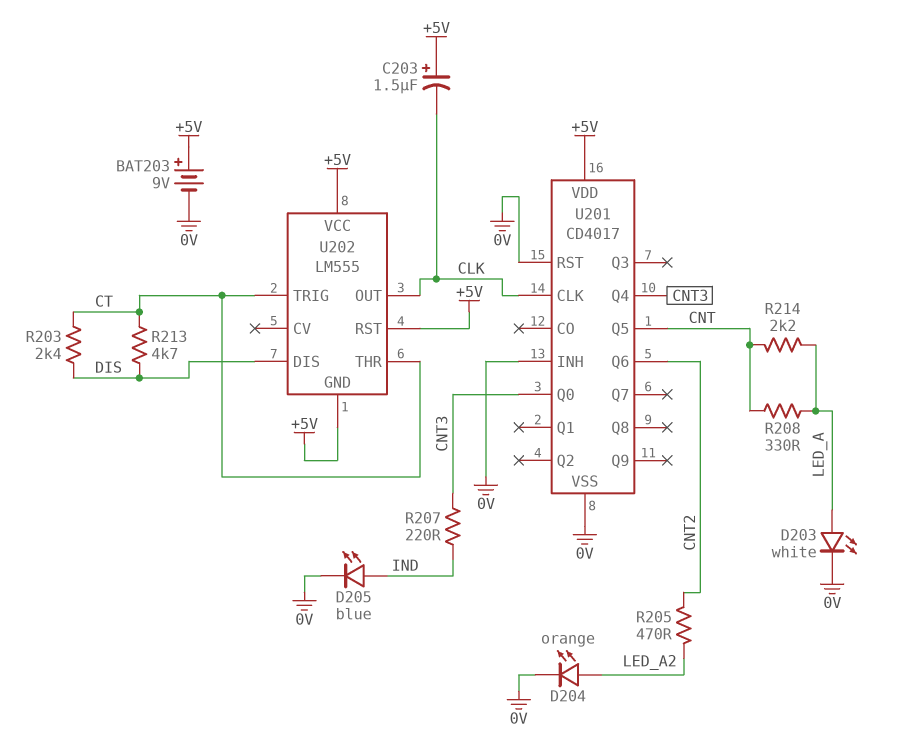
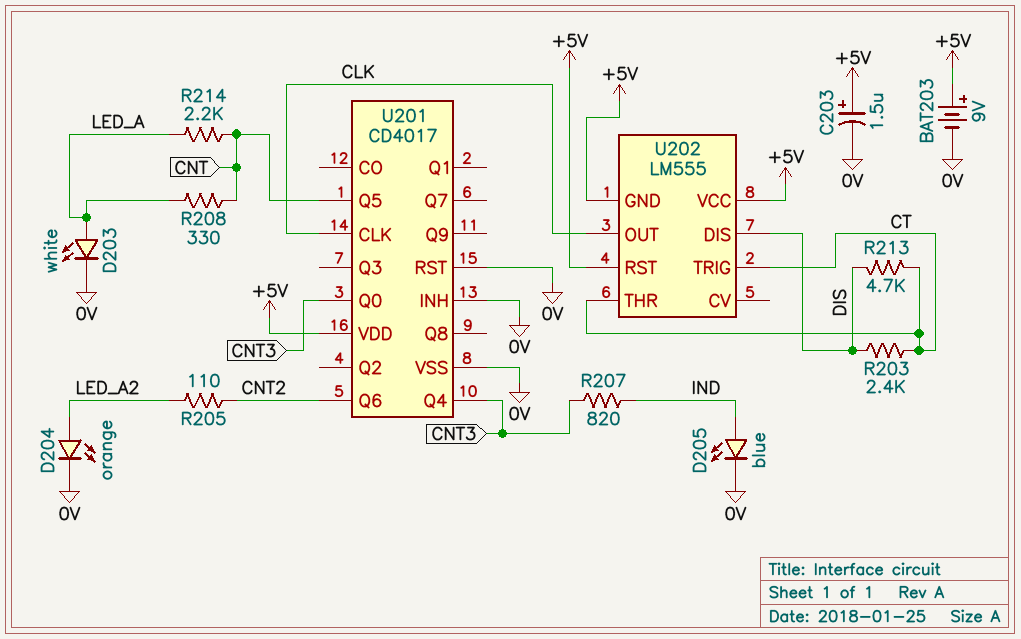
C203: 1.5uF (plus +5V, minus CLK) -> 1.5uF (plus +5V, minus 0V)
R205: 470 (CNT2, LED_A2) -> 110 (CNT2, LED_A2)
R207: 220 (CNT3, IND) -> 820 (CNT3, IND)

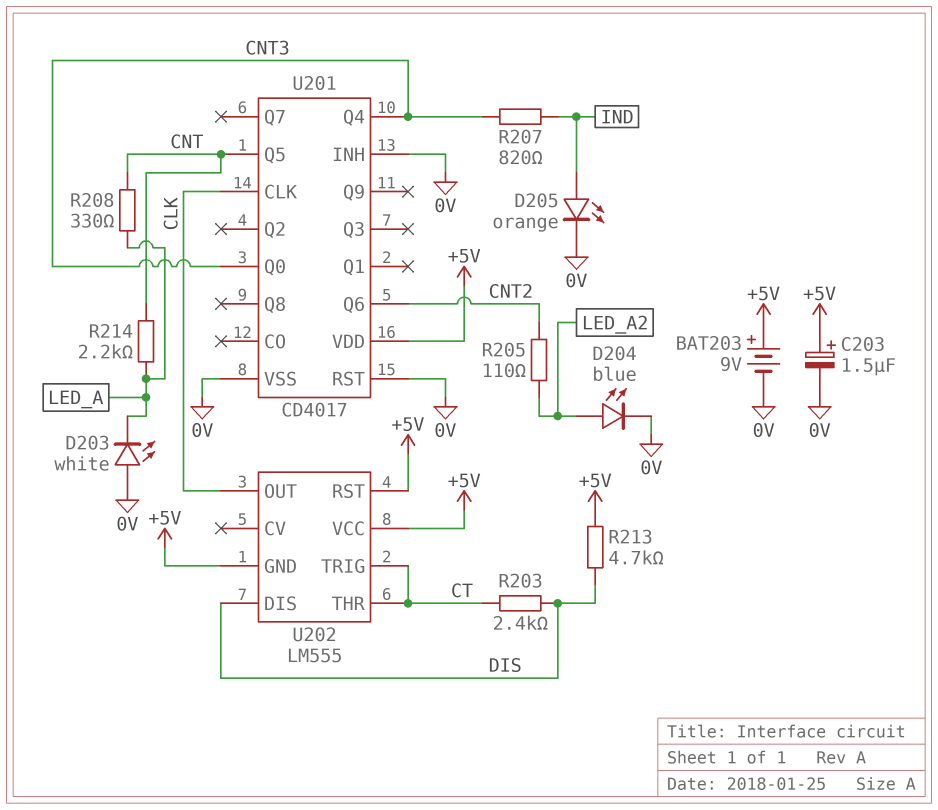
D203: LED white (A LED_A, K 0V) -> LED white (A 0V, K LED_A)
D204: LED orange (A LED_A2, K 0V) -> LED blue (A LED_A2, K 0V)
D205: LED blue (A IND, K 0V) -> LED orange (A IND, K 0V)
R213: 4.7k (CT, DIS) -> 4.7k (+5V, DIS)

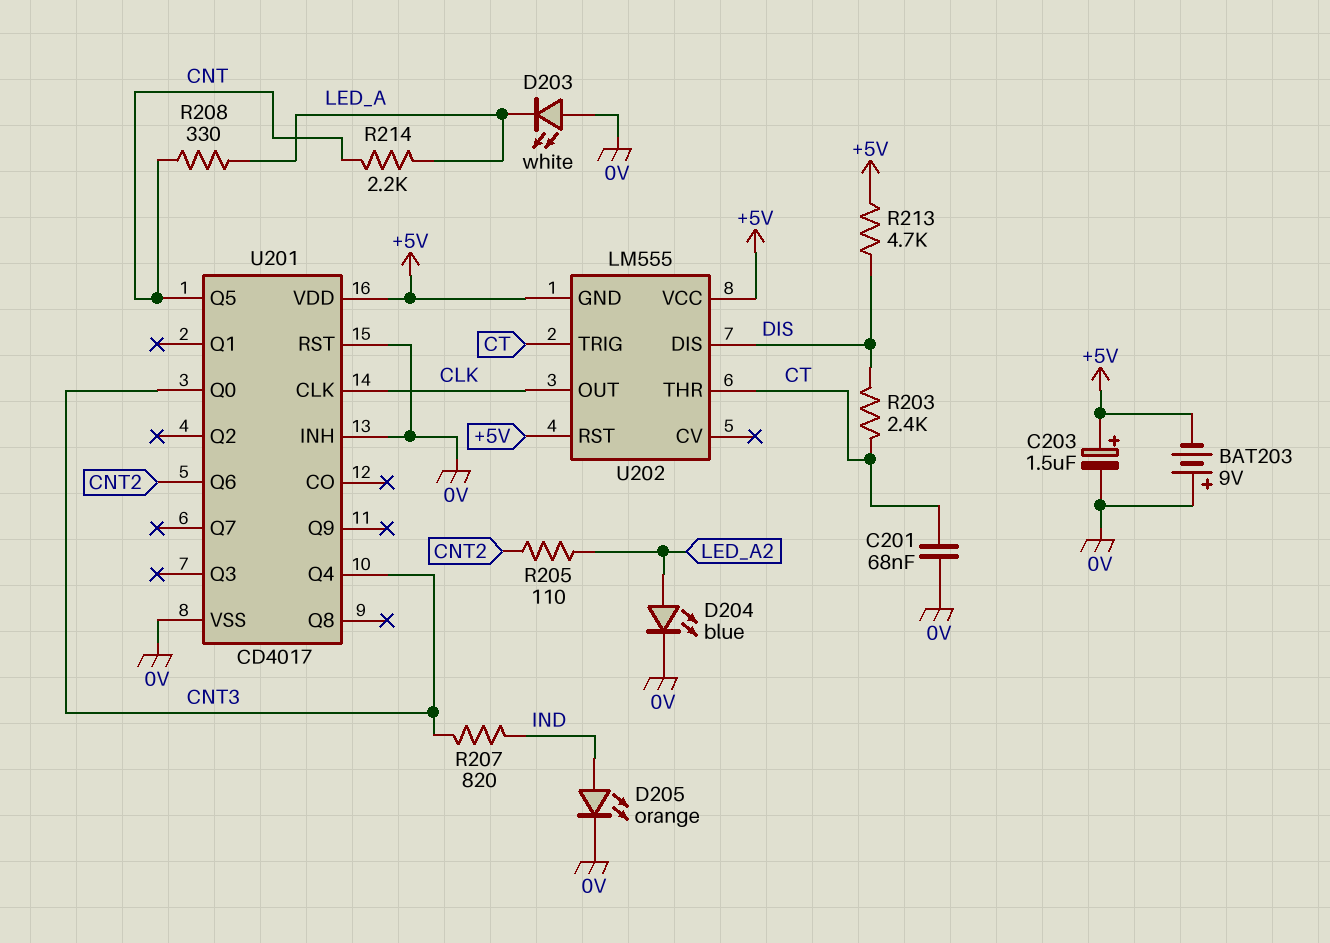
BAT203: 9V (plus +5V, minus 0V) -> 9V (plus 0V, minus +5V)
C201: none -> 68nF (0V, CT)

